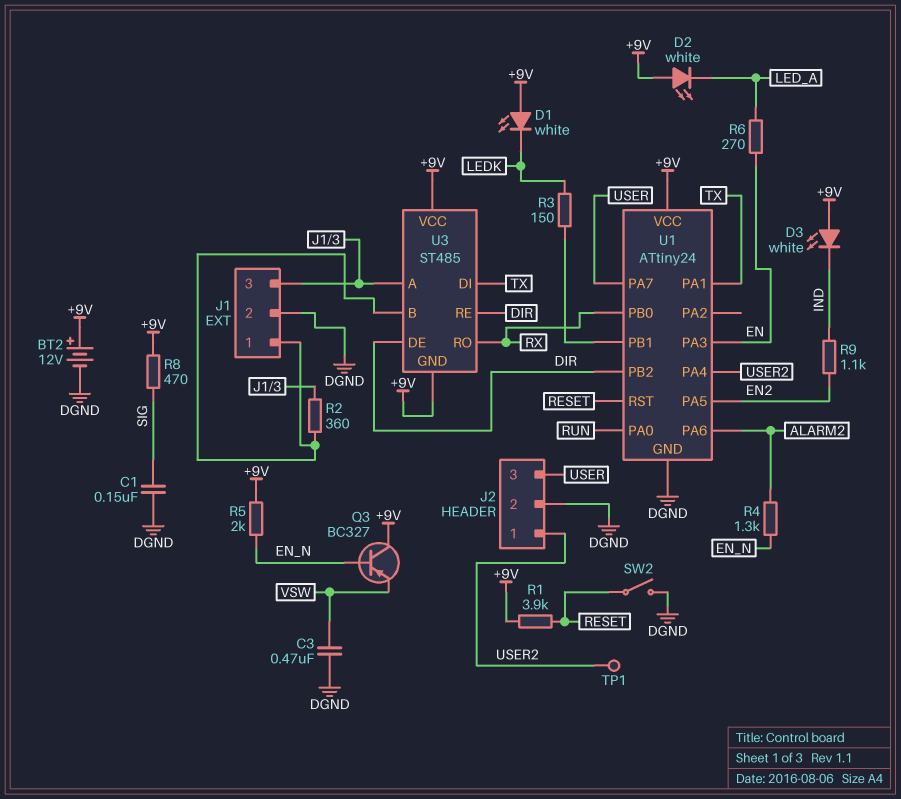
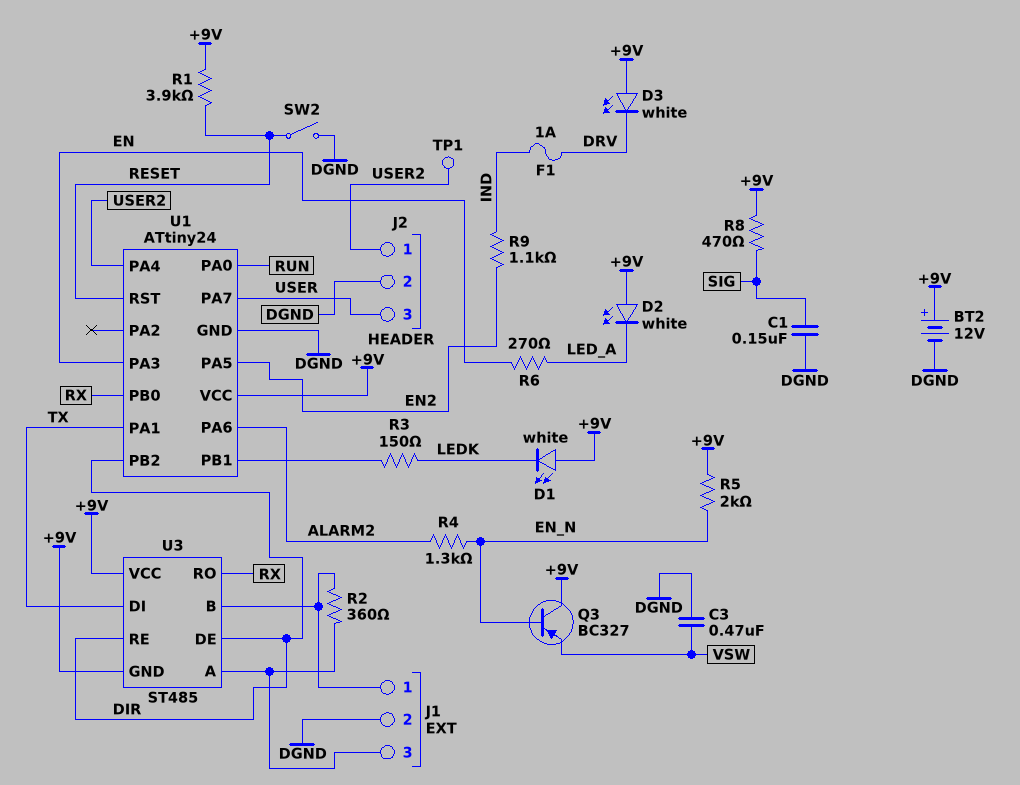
D3: LED white (A +9V, K IND) -> LED white (A +9V, K DRV)
F1: none -> 1A (DRV, IND)

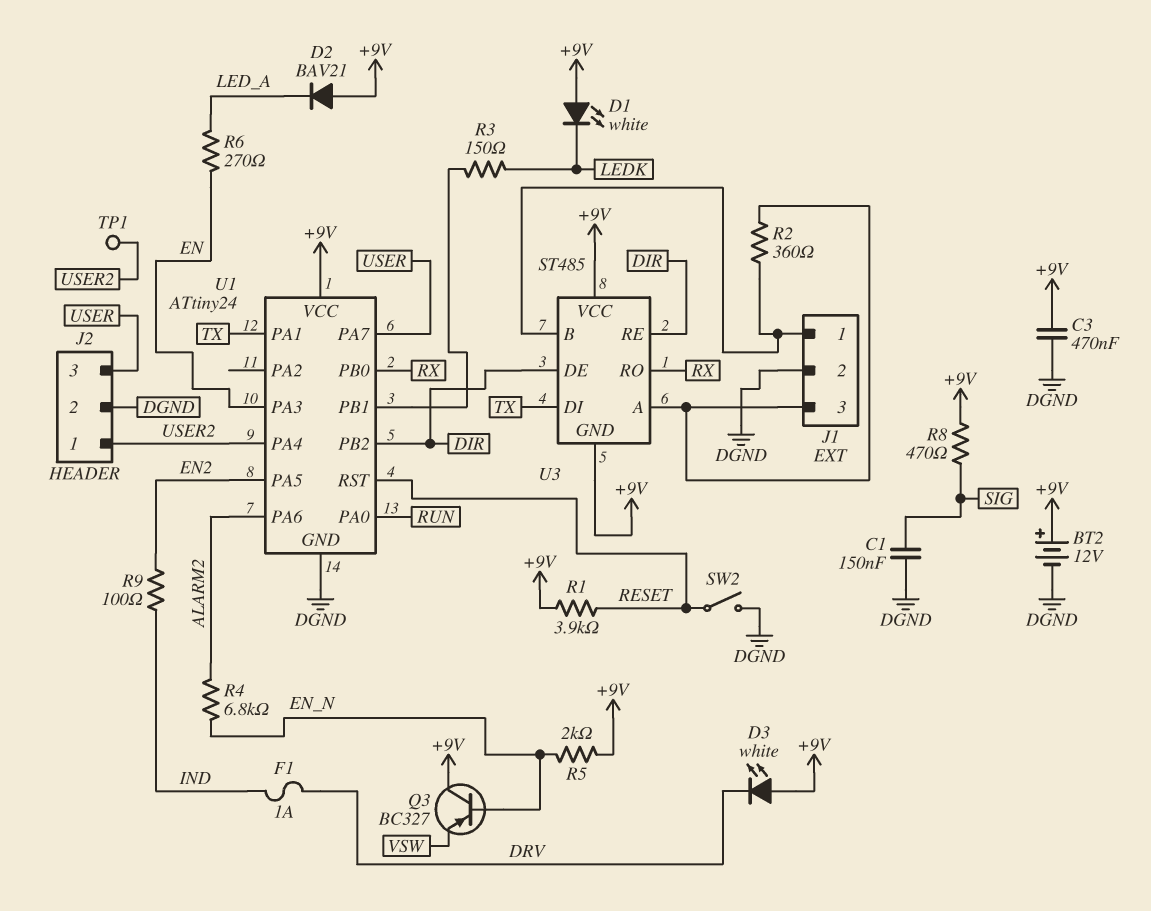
C3: 470nF (DGND, VSW) -> 470nF (+9V, DGND)
D2: LED white (A +9V, K LED_A) -> diode BAV21 (A +9V, K LED_A)
R4: 1.3k (ALARM2, EN_N) -> 6.8k (ALARM2, EN_N)
R9: 1.1k (EN2, IND) -> 100 (EN2, IND)

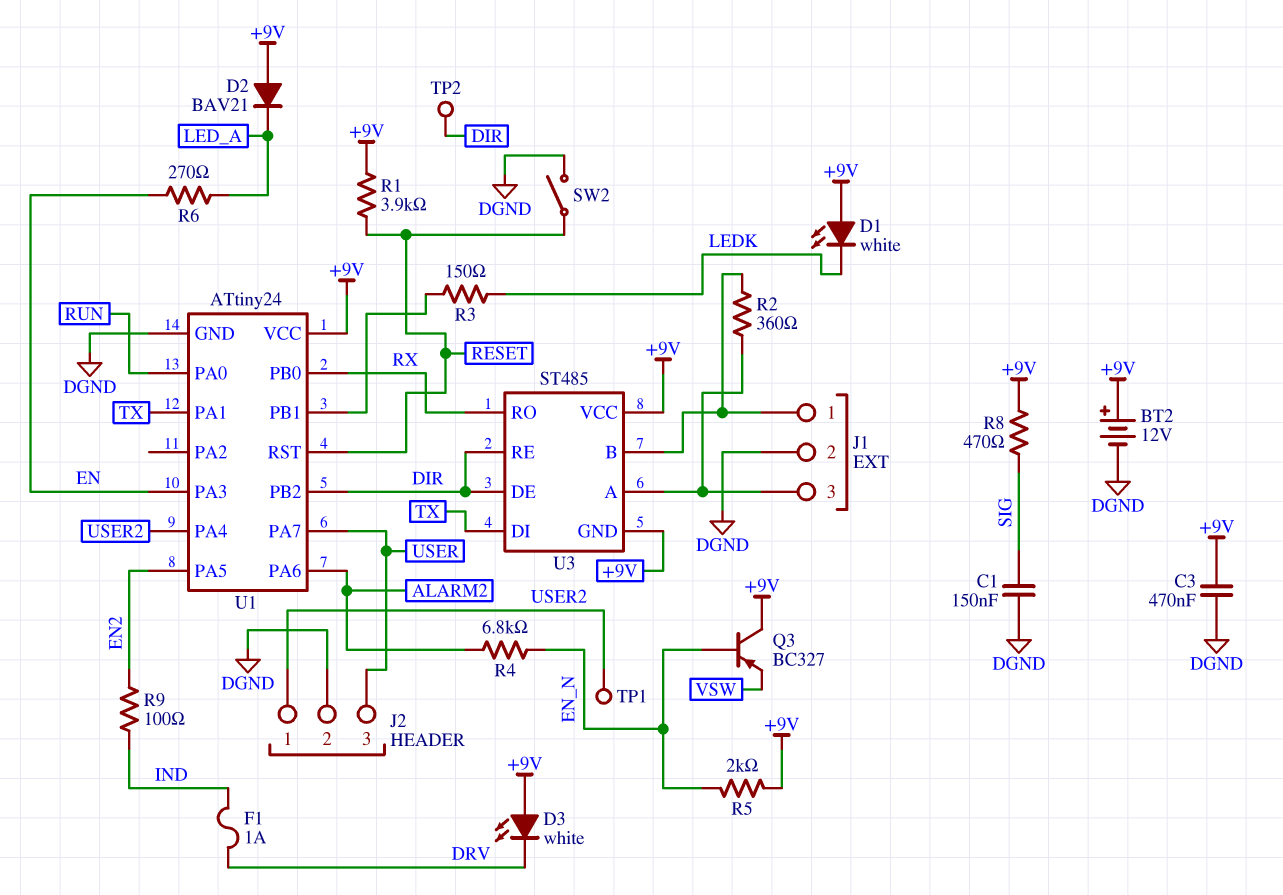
TP2: none -> test point (DIR)

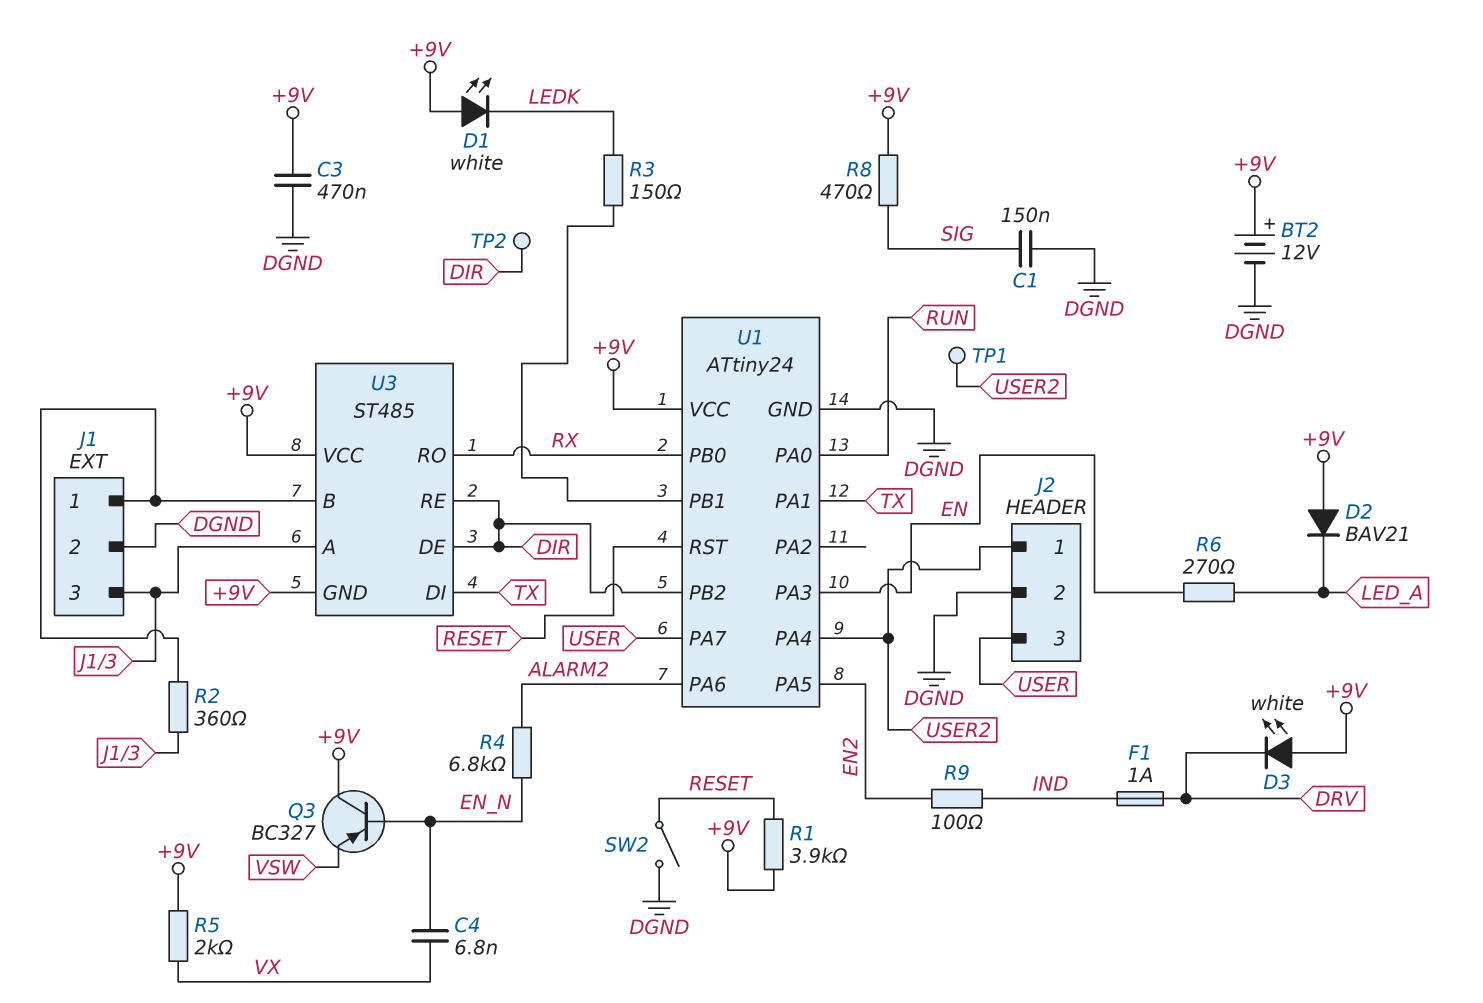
C4: none -> 6.8nF (EN_N, VX)
R5: 2k (+9V, EN_N) -> 2k (+9V, VX)

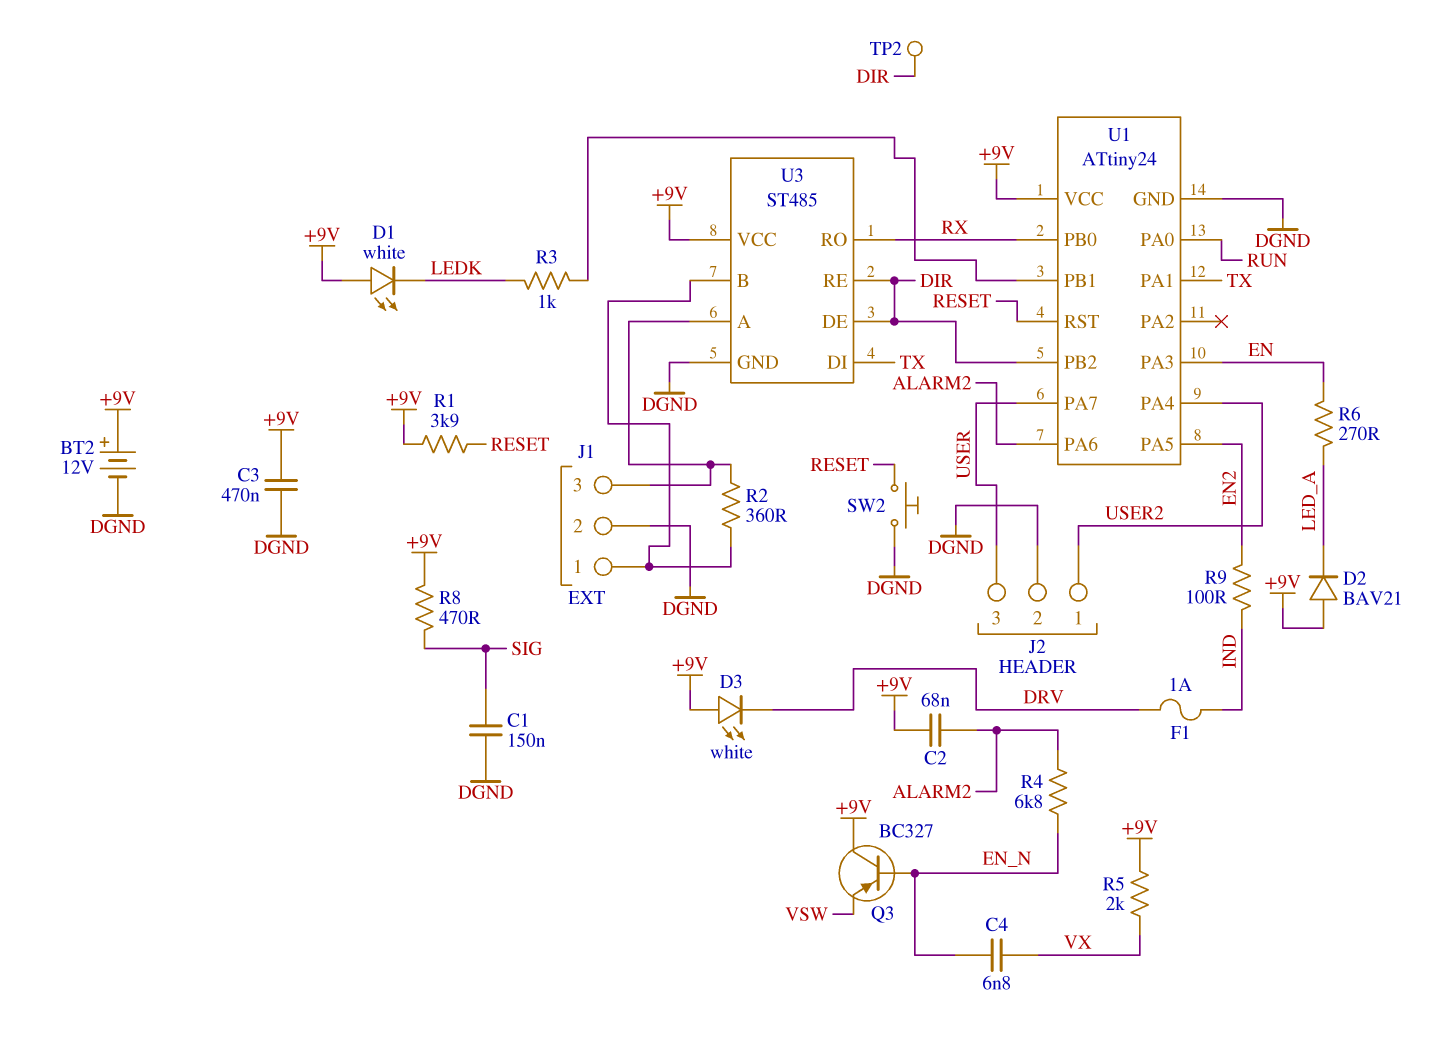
C2: none -> 68nF (+9V, ALARM2)
R3: 150 (LEDK, U1/PB1) -> 1k (LEDK, U1/PB1)
SW2: switch (DGND, RESET) -> button (DGND, RESET)
TP1: test point (USER2) -> none
U3 pin GND: +9V -> DGND

